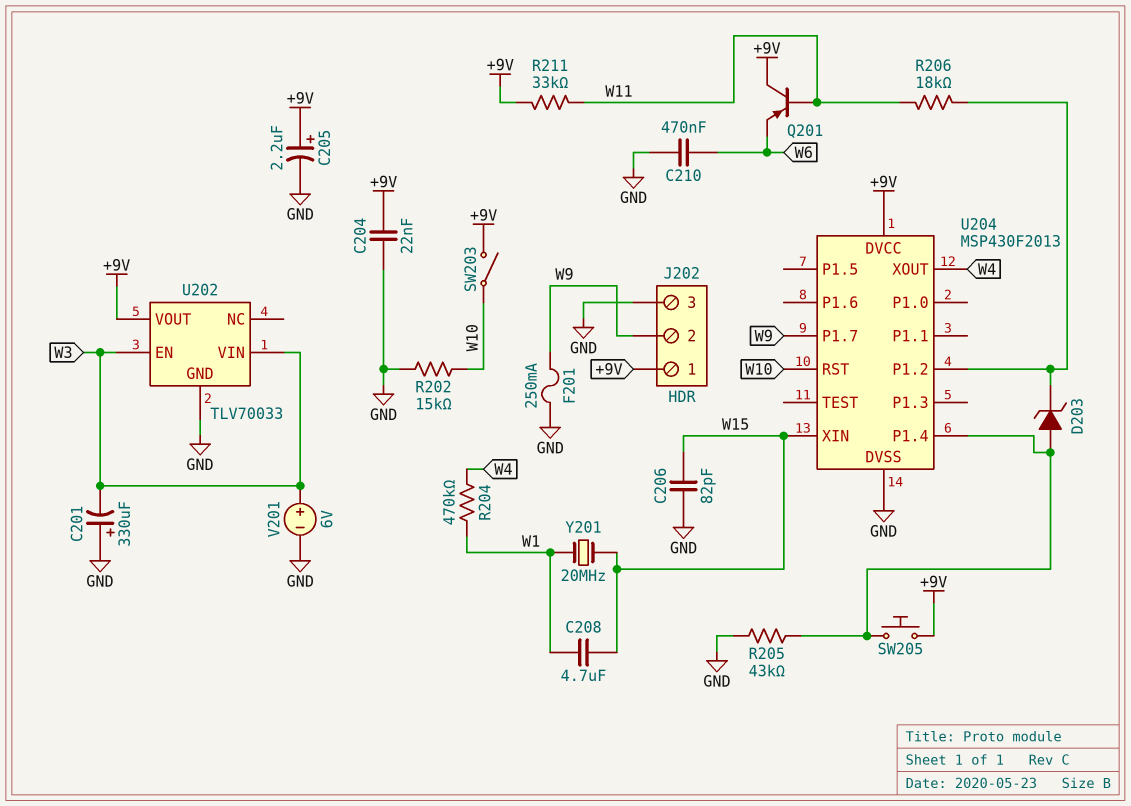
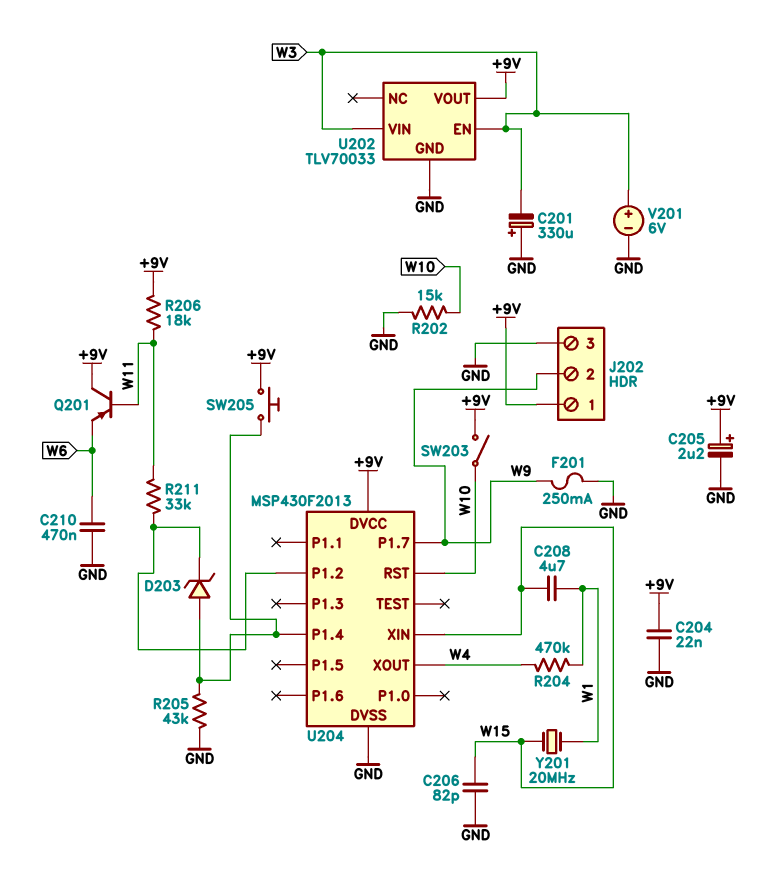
R206: 18k (U204/P1.2, W11) -> 18k (+9V, W11)
R211: 33k (+9V, W11) -> 33k (U204/P1.2, W11)

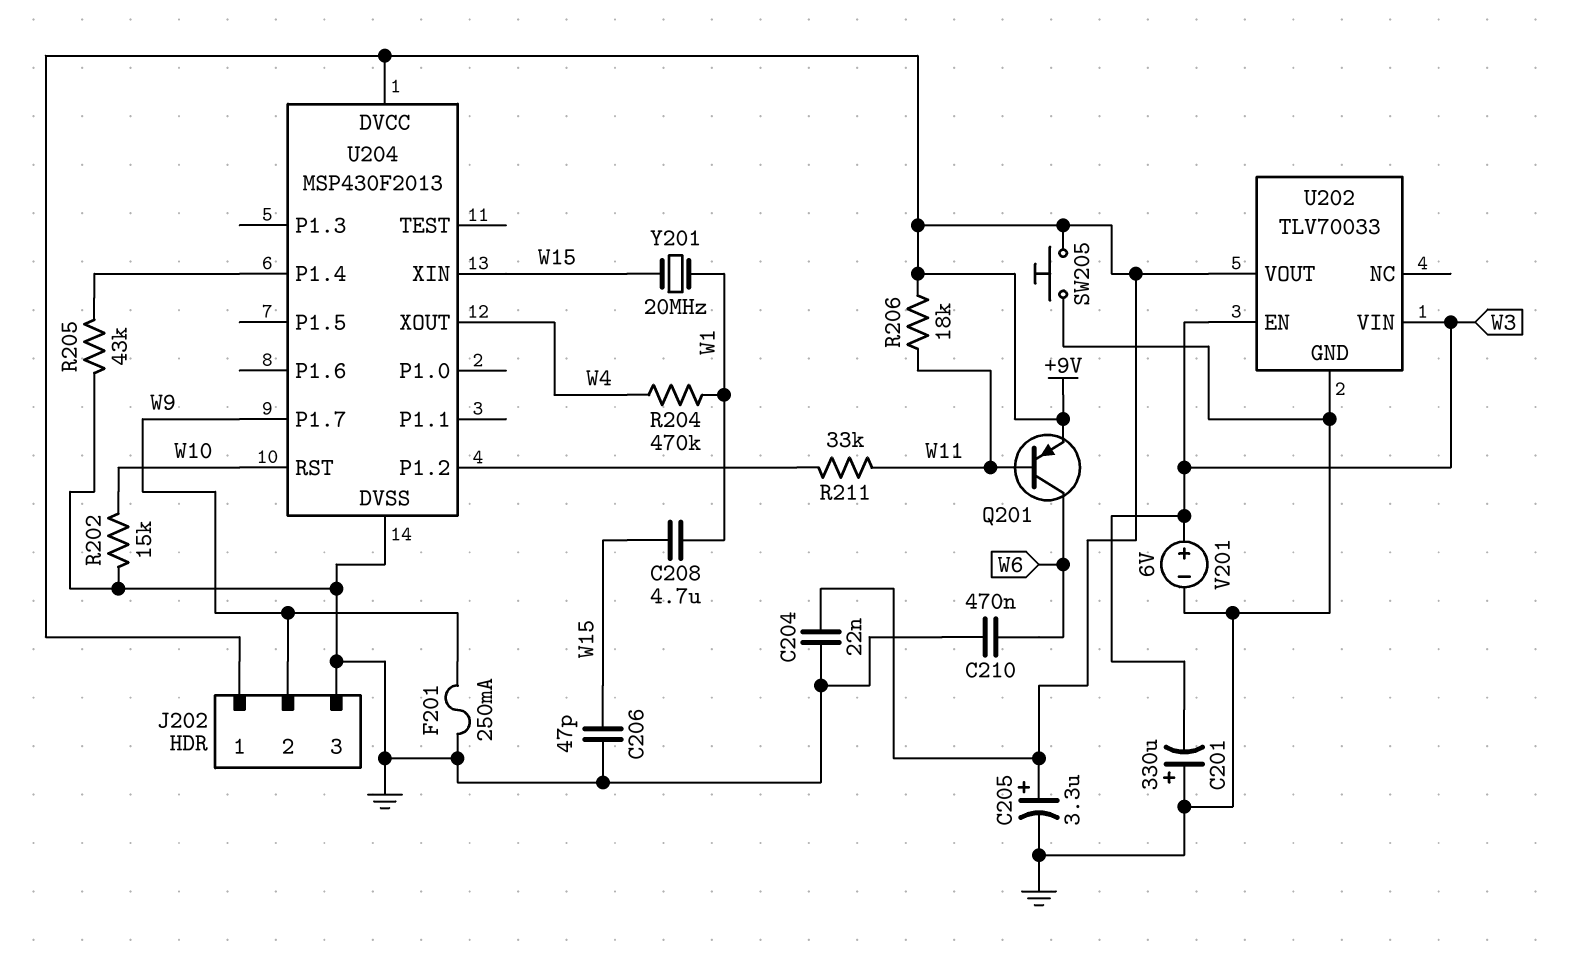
C205: 2.2uF (plus +9V, minus GND) -> 3.3uF (plus +9V, minus GND)
C206: 82pF (GND, W15) -> 47pF (GND, W15)
D203: zener (A U204/P1.4, K U204/P1.2) -> none
Q201: PNP (B W11, C +9V, E W6) -> PNP (B W11, C W6, E +9V)
SW203: switch (+9V, W10) -> none
SW205: button (+9V, U204/P1.4) -> button (+9V, GND)

